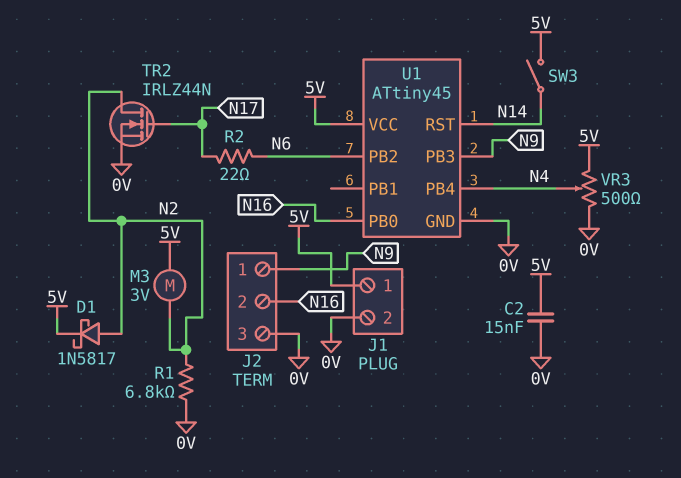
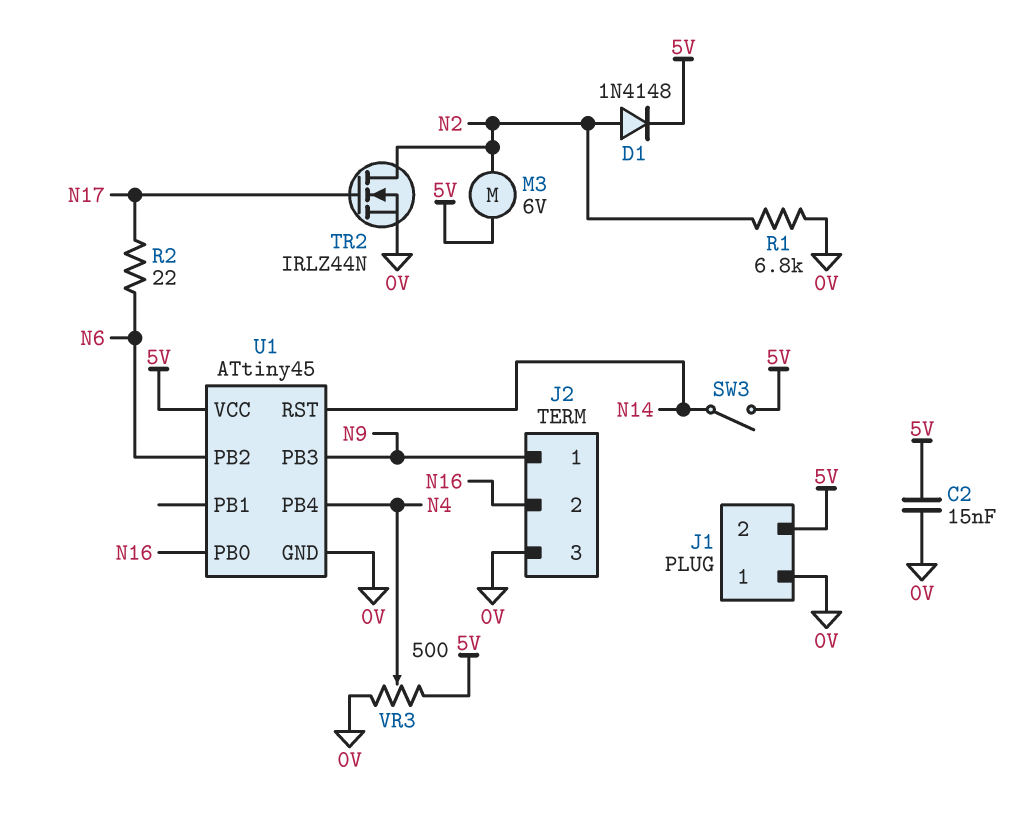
D1: schottky 1N5817 (A N2, K 5V) -> diode 1N4148 (A N2, K 5V)
J1 pin 1: 5V -> 0V
J1 pin 2: 0V -> 5V
M3: motor 3V (5V, N2) -> motor 6V (5V, N2)

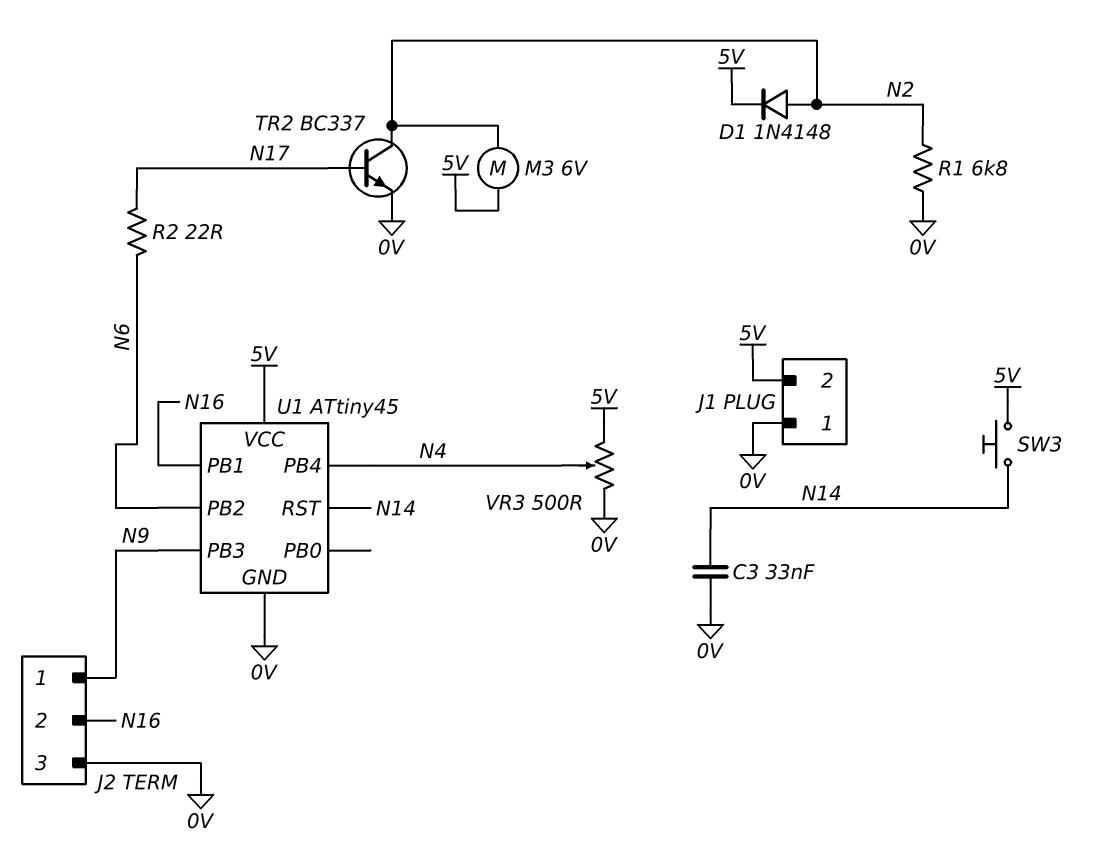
C2: 15nF (0V, 5V) -> none
C3: none -> 33nF (0V, N14)
SW3: switch (5V, N14) -> button (5V, N14)
TR2: NMOS IRLZ44N (G N17, D N2, S 0V) -> NPN BC337 (B N17, C N2, E 0V)
U1 pin PB0: N16 -> none
U1 pin PB1: none -> N16

